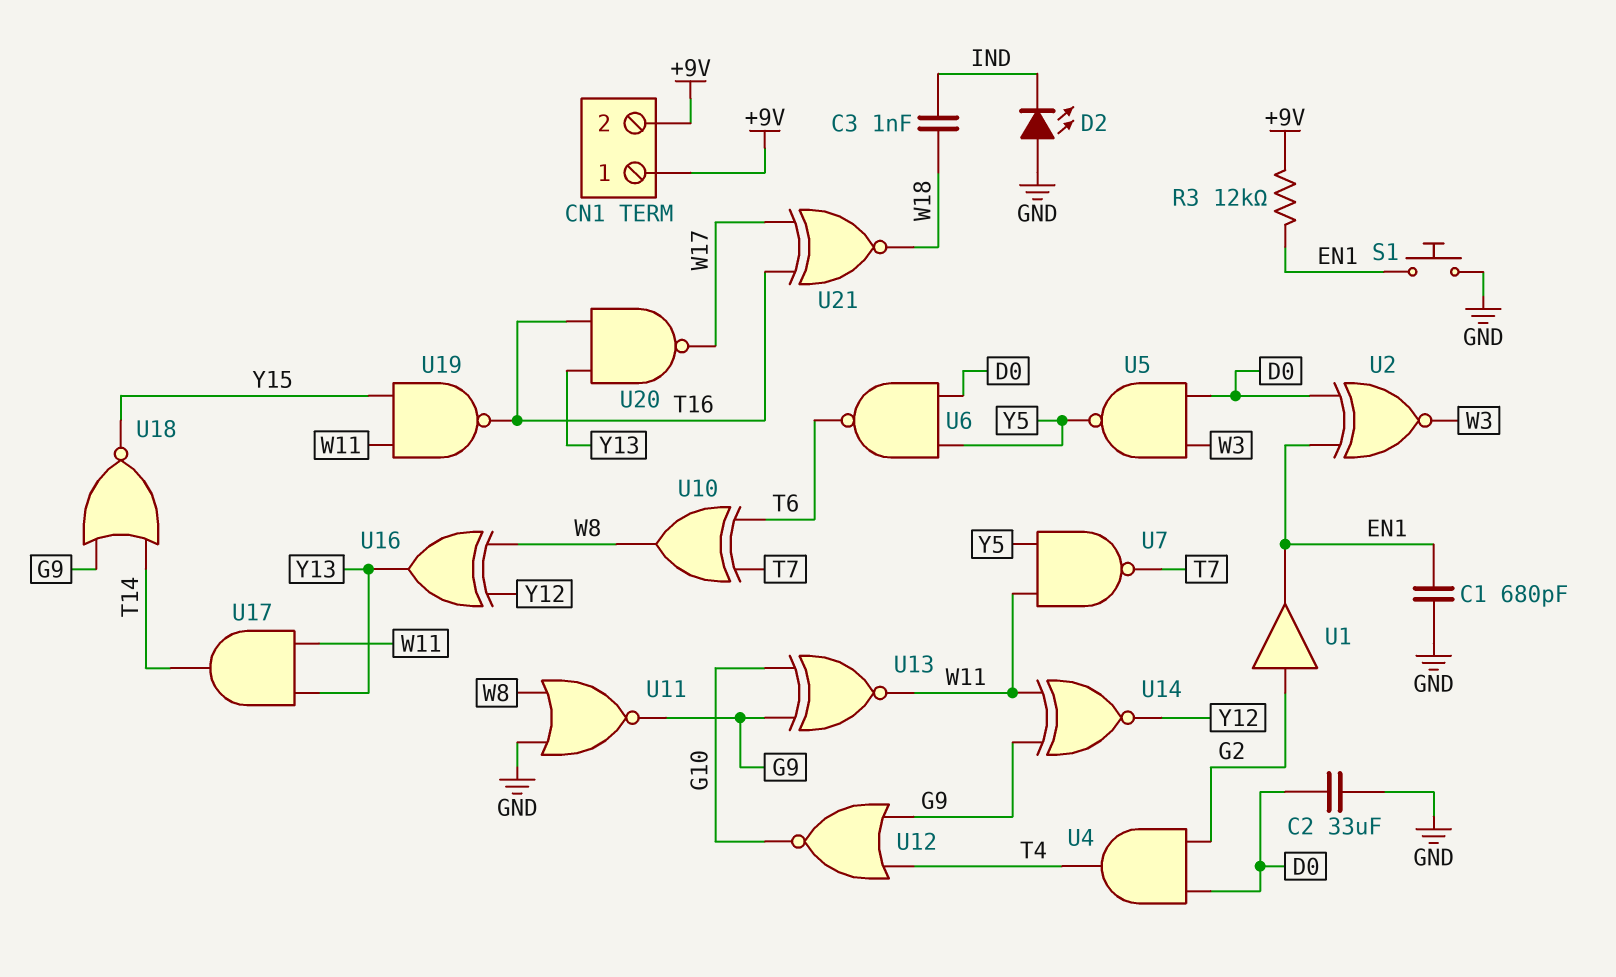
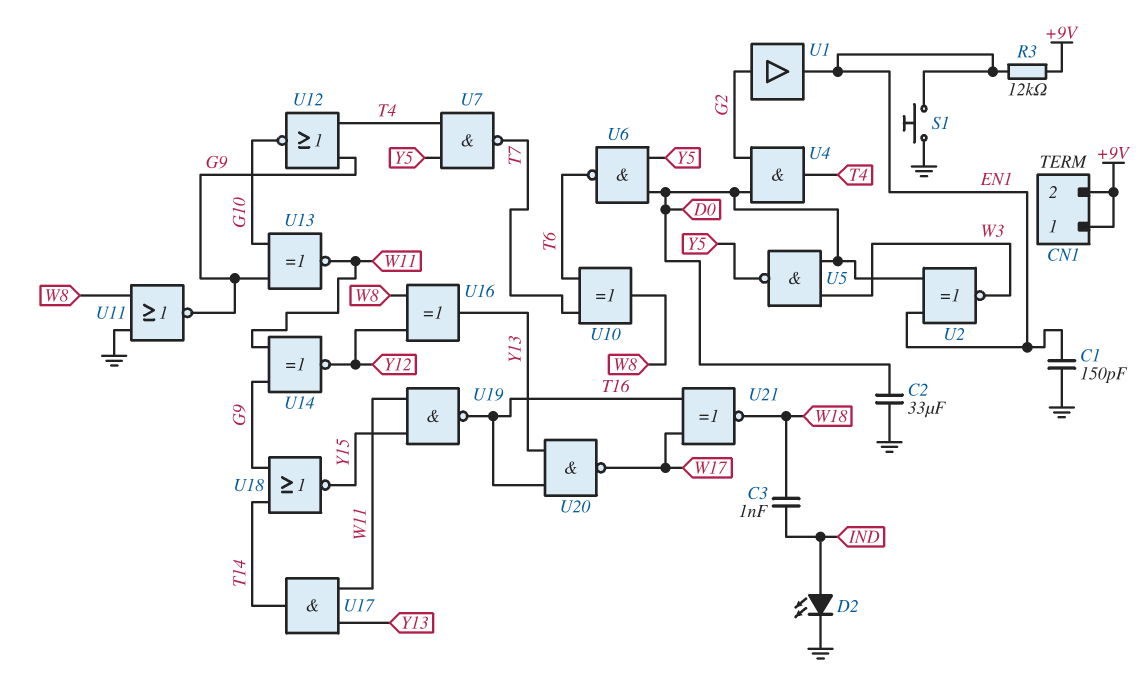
C1: 680pF (EN1, GND) -> 150pF (EN1, GND)
D2: LED (A GND, K IND) -> LED (A IND, K GND)
U7: NAND (in W11, in Y5, out T7) -> NAND (in T4, in Y5, out T7)

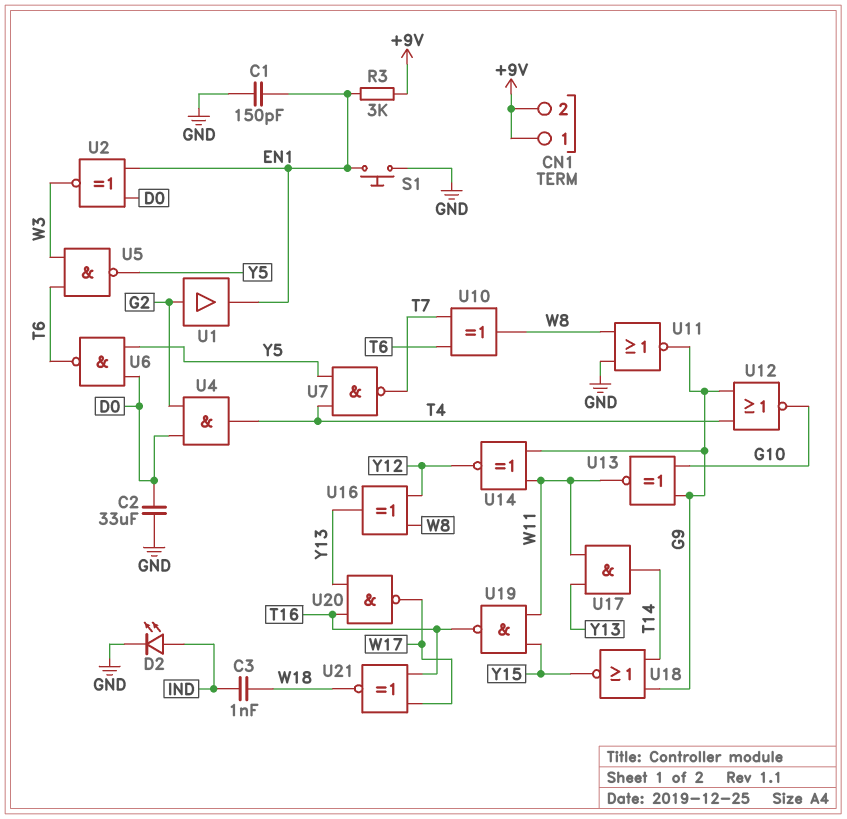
R3: 12k (+9V, EN1) -> 3k (+9V, EN1)
U5: NAND (in D0, in W3, out Y5) -> NAND (in T6, in W3, out Y5)

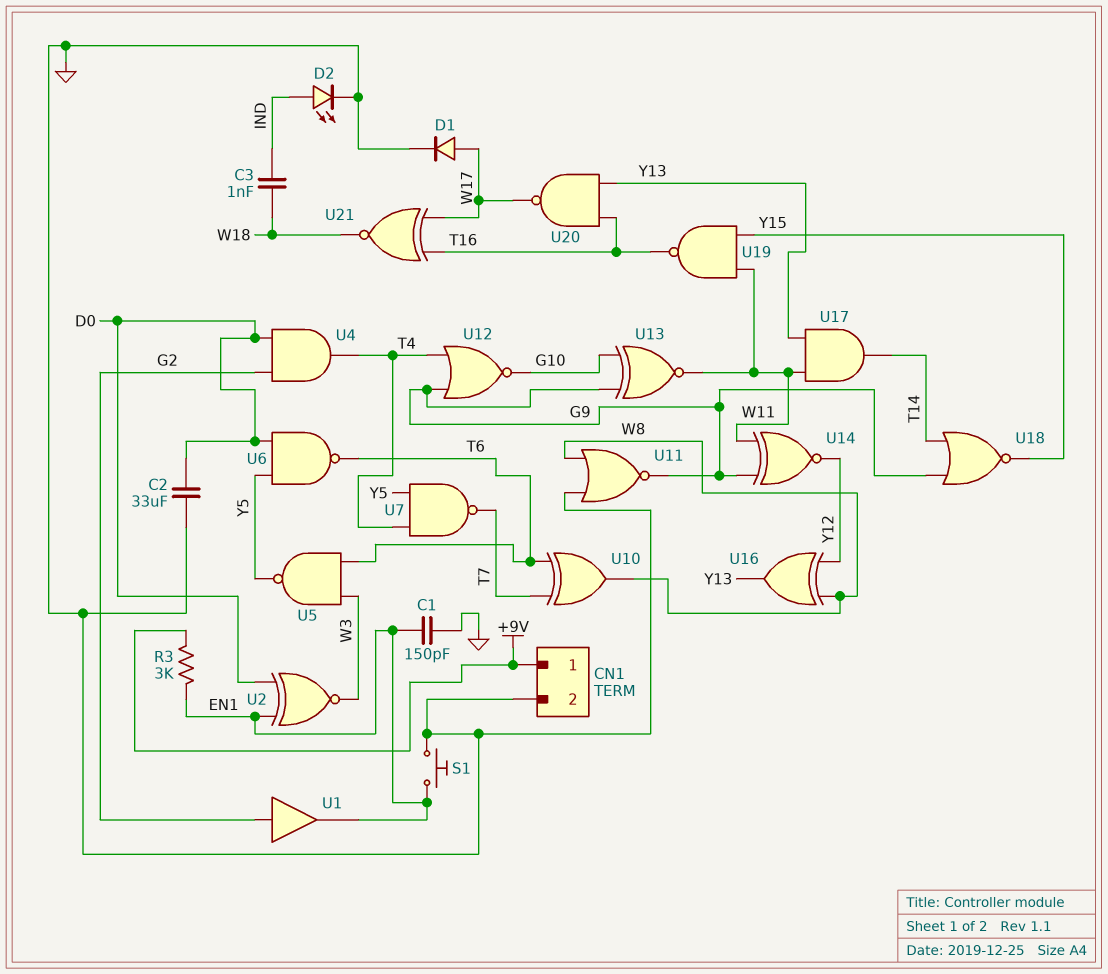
CN1 pin 2: +9V -> GND
D1: none -> diode (A W17, K GND)

